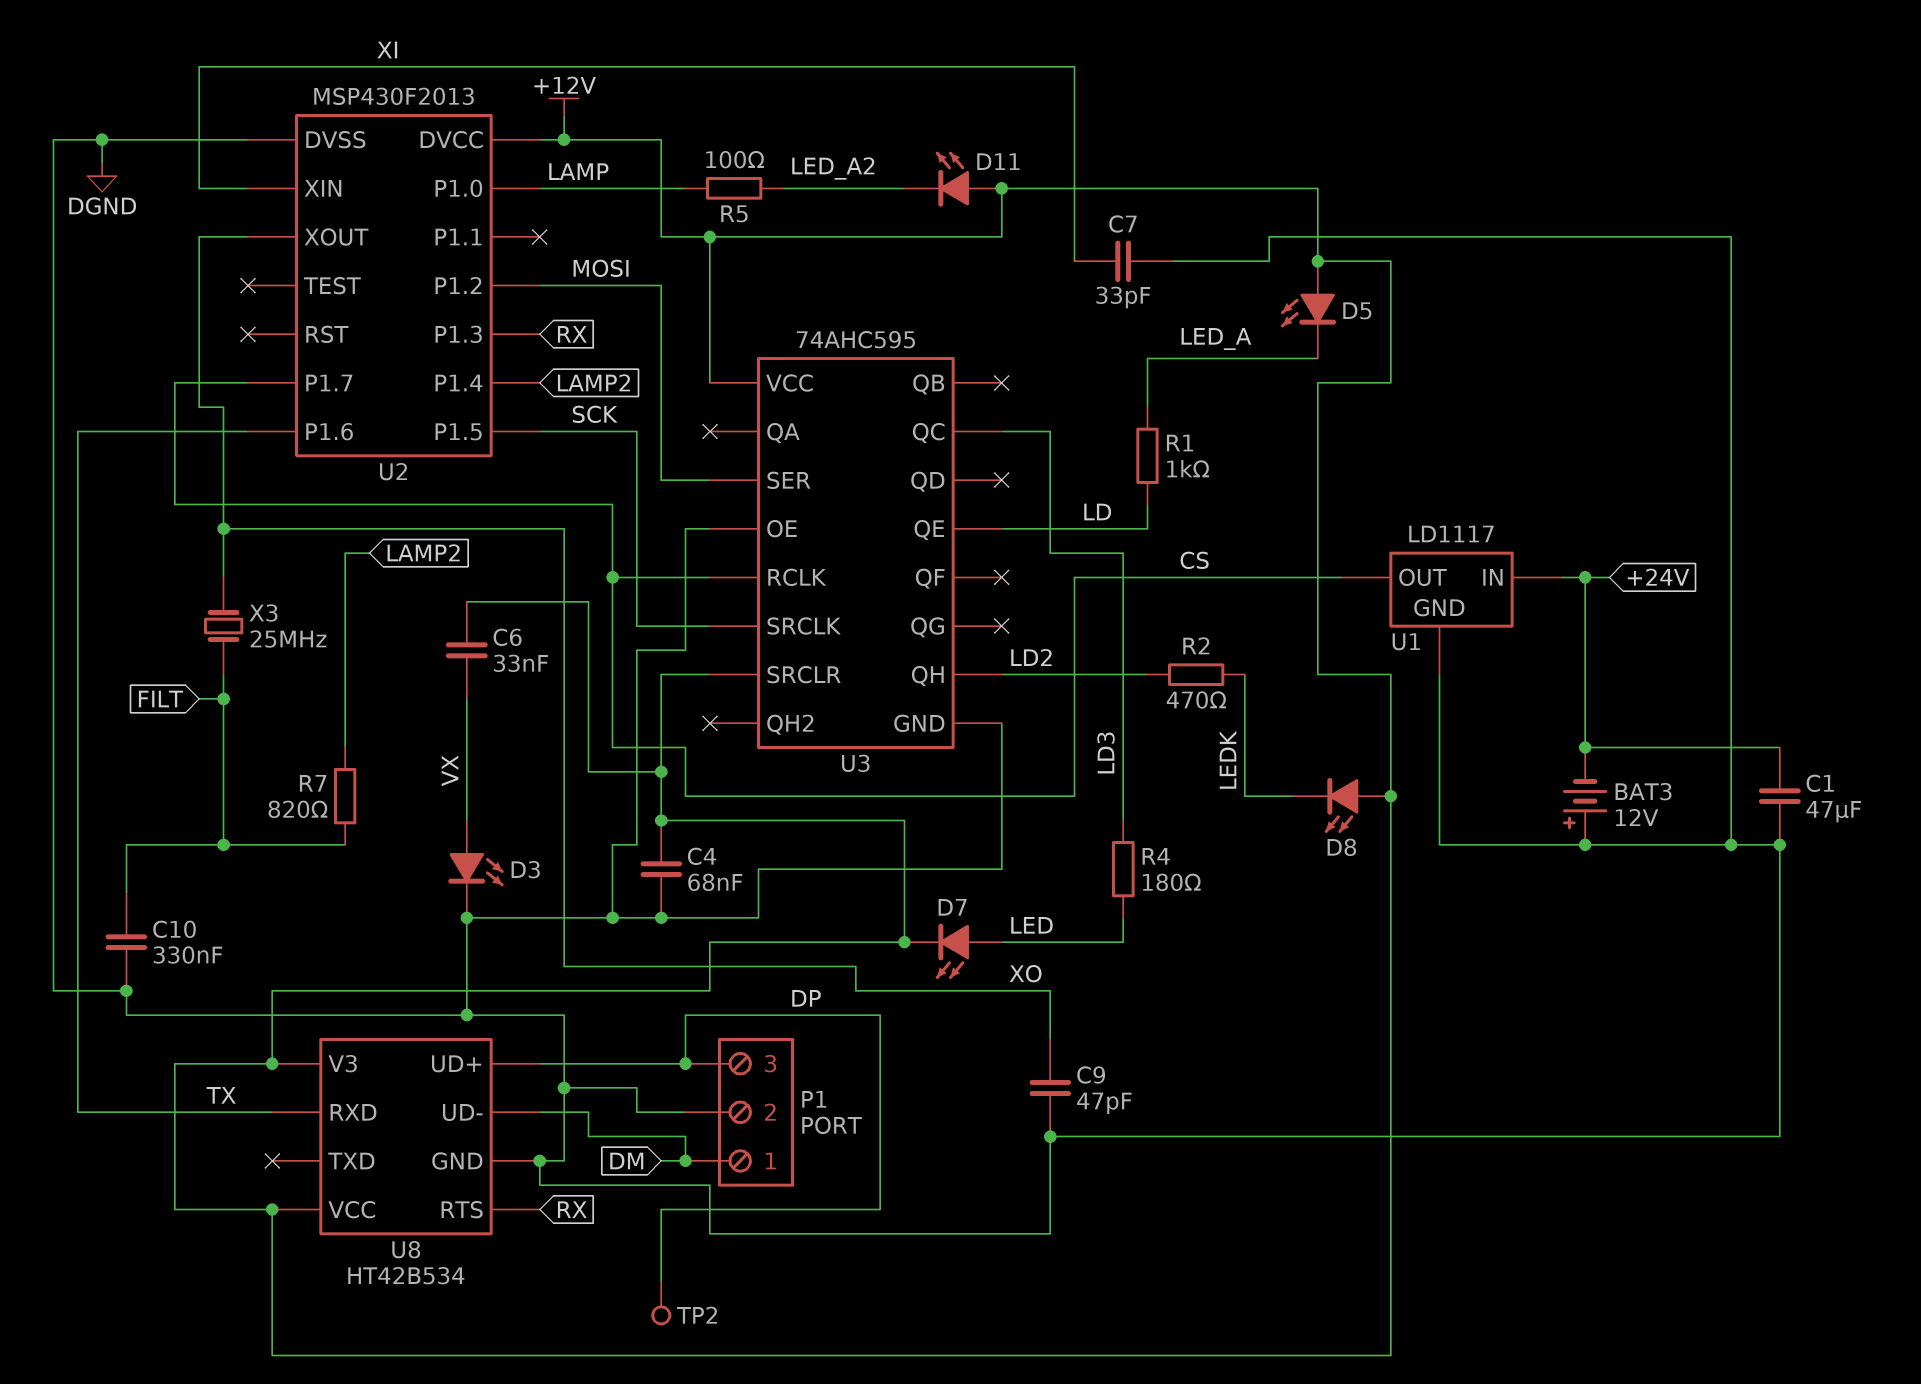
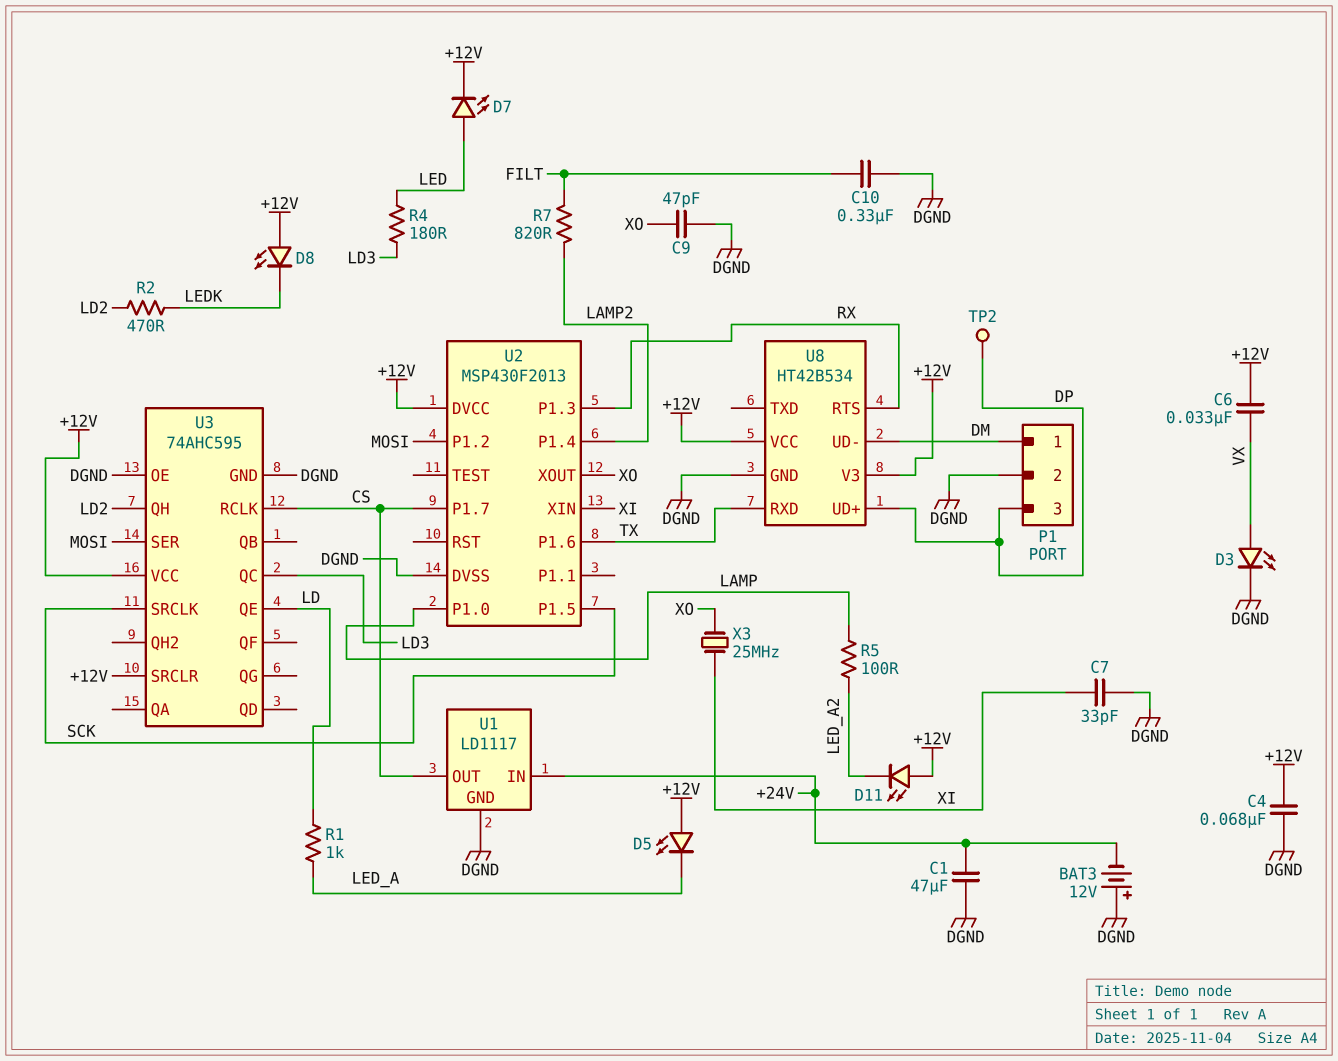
X3: 25MHz (FILT, XO) -> 25MHz (XI, XO)

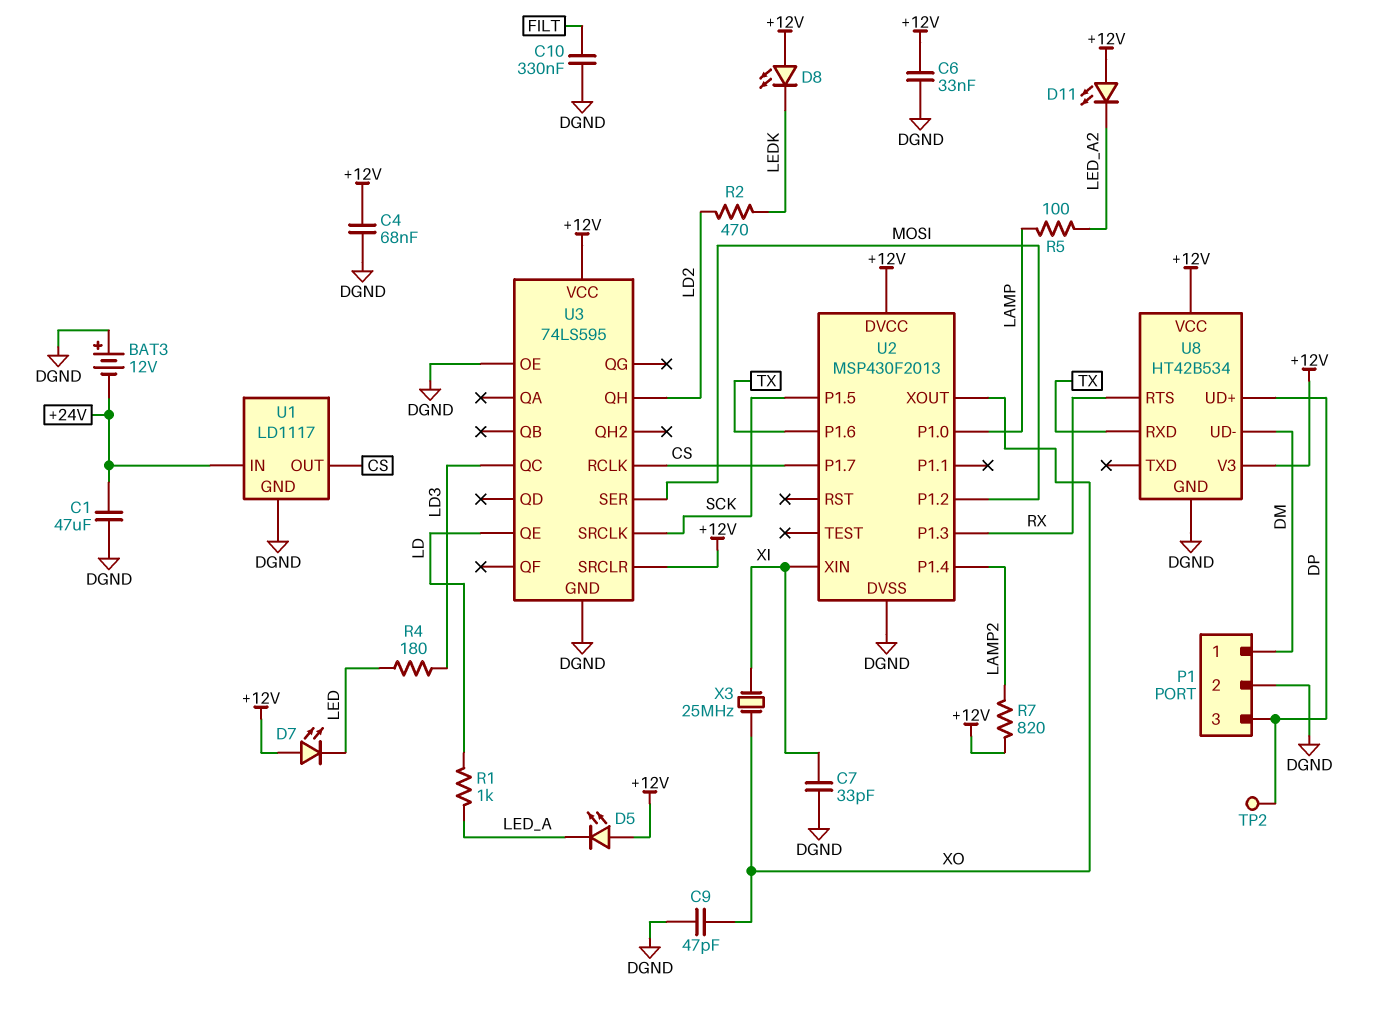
C6: 33nF (+12V, VX) -> 33nF (+12V, DGND)
D3: LED (A VX, K DGND) -> none
D7: LED (A LED, K +12V) -> LED (A +12V, K LED)
R7: 820 (FILT, LAMP2) -> 820 (+12V, LAMP2)
U3: 74AHC595 -> 74LS595

